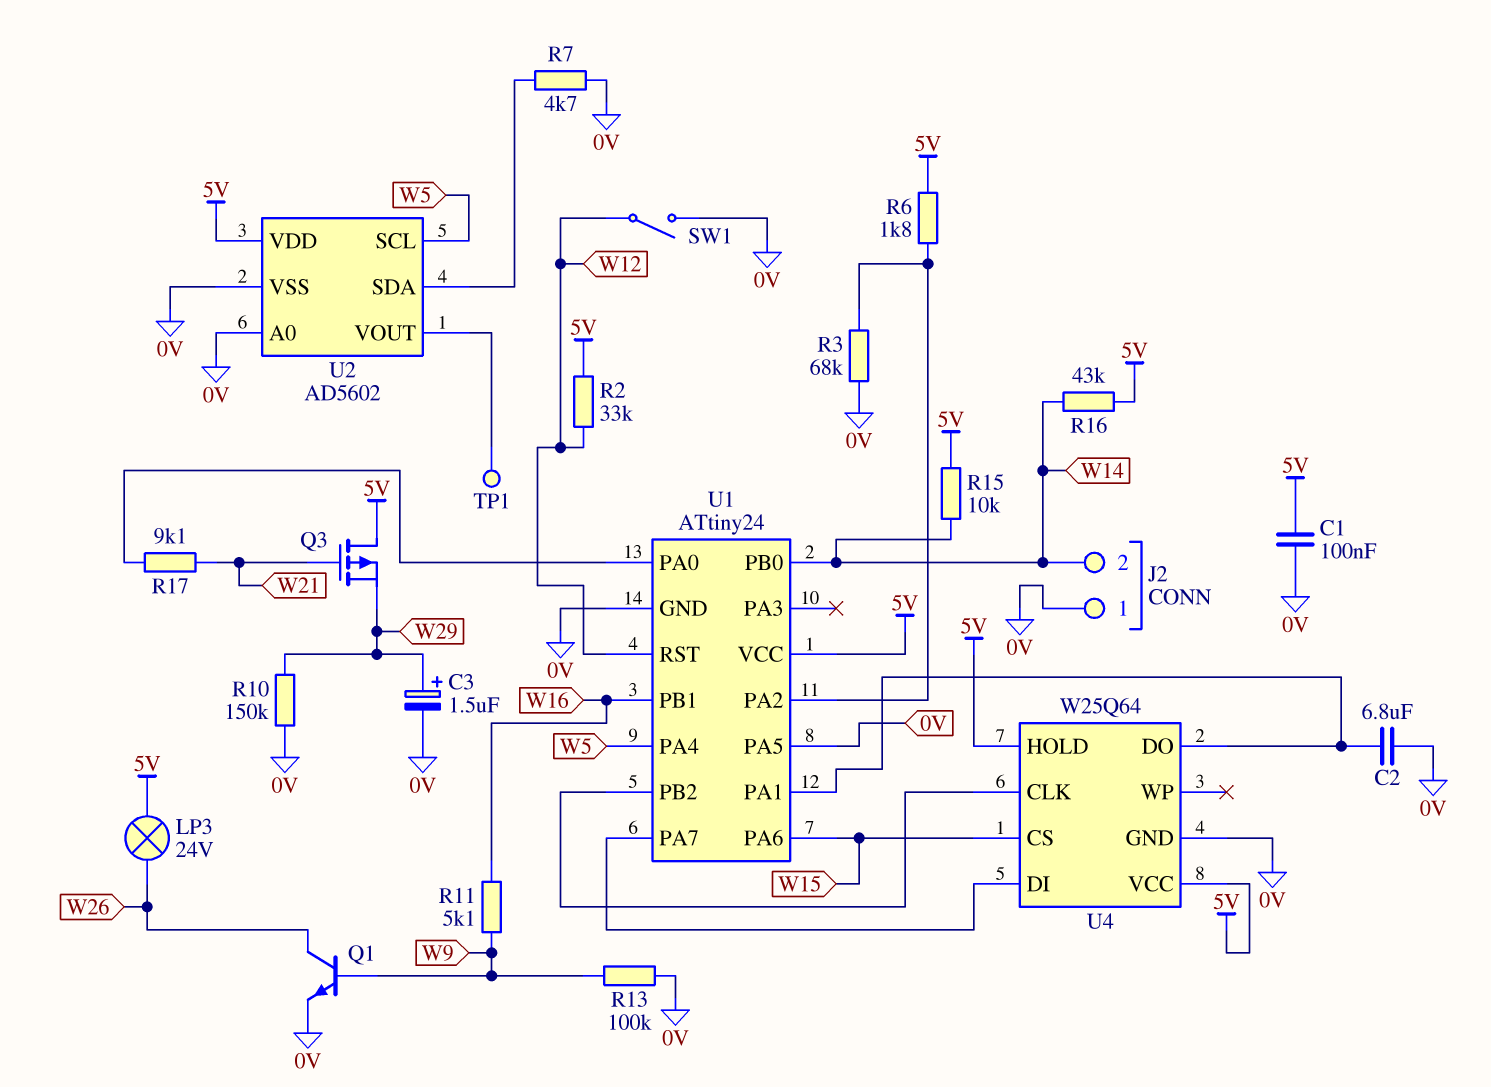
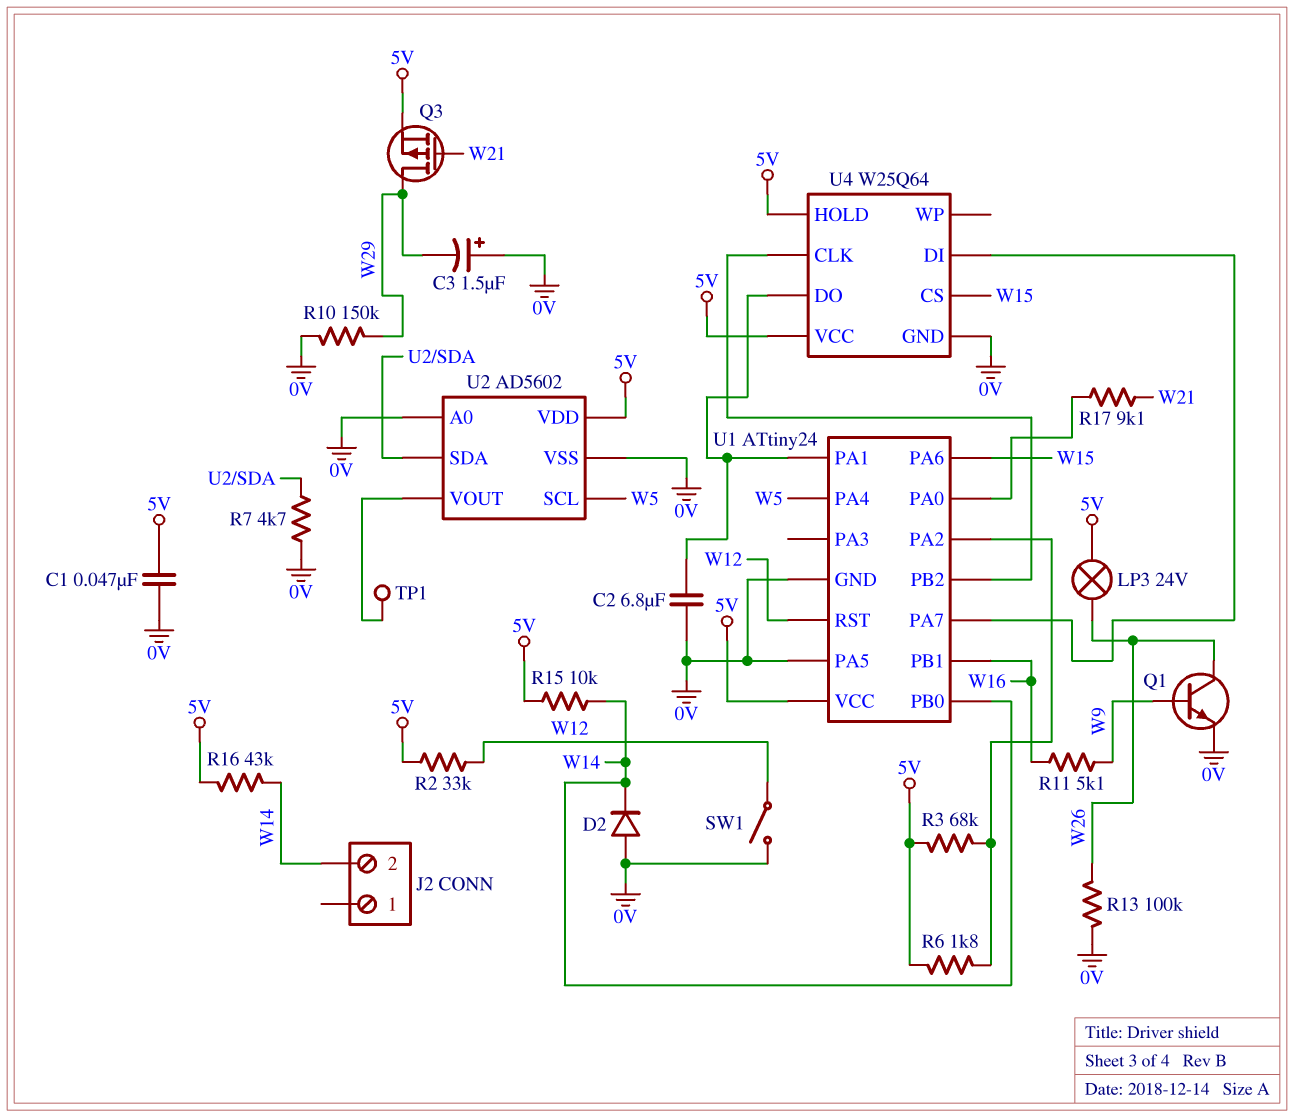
C1: 100nF (0V, 5V) -> 47nF (0V, 5V)
C3: 1.5uF (plus W29, minus 0V) -> 1.5uF (plus 0V, minus W29)
D2: none -> diode (A 0V, K W14)
J2 pin 1: 0V -> none
Q3: PMOS (G W21, D 5V, S W29) -> PMOS (G W21, D W29, S 5V)
R3: 68k (0V, U1/PA2) -> 68k (5V, U1/PA2)
R13: 100k (0V, W9) -> 100k (0V, W26)

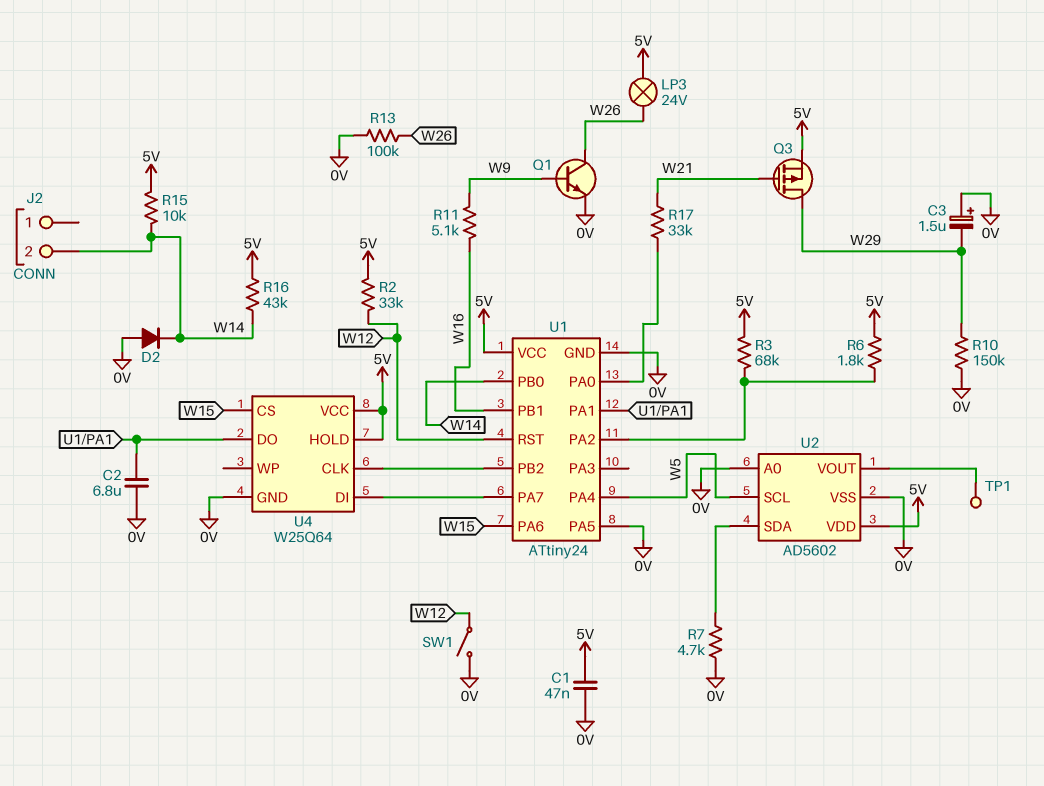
R17: 9.1k (U1/PA0, W21) -> 33k (U1/PA0, W21)

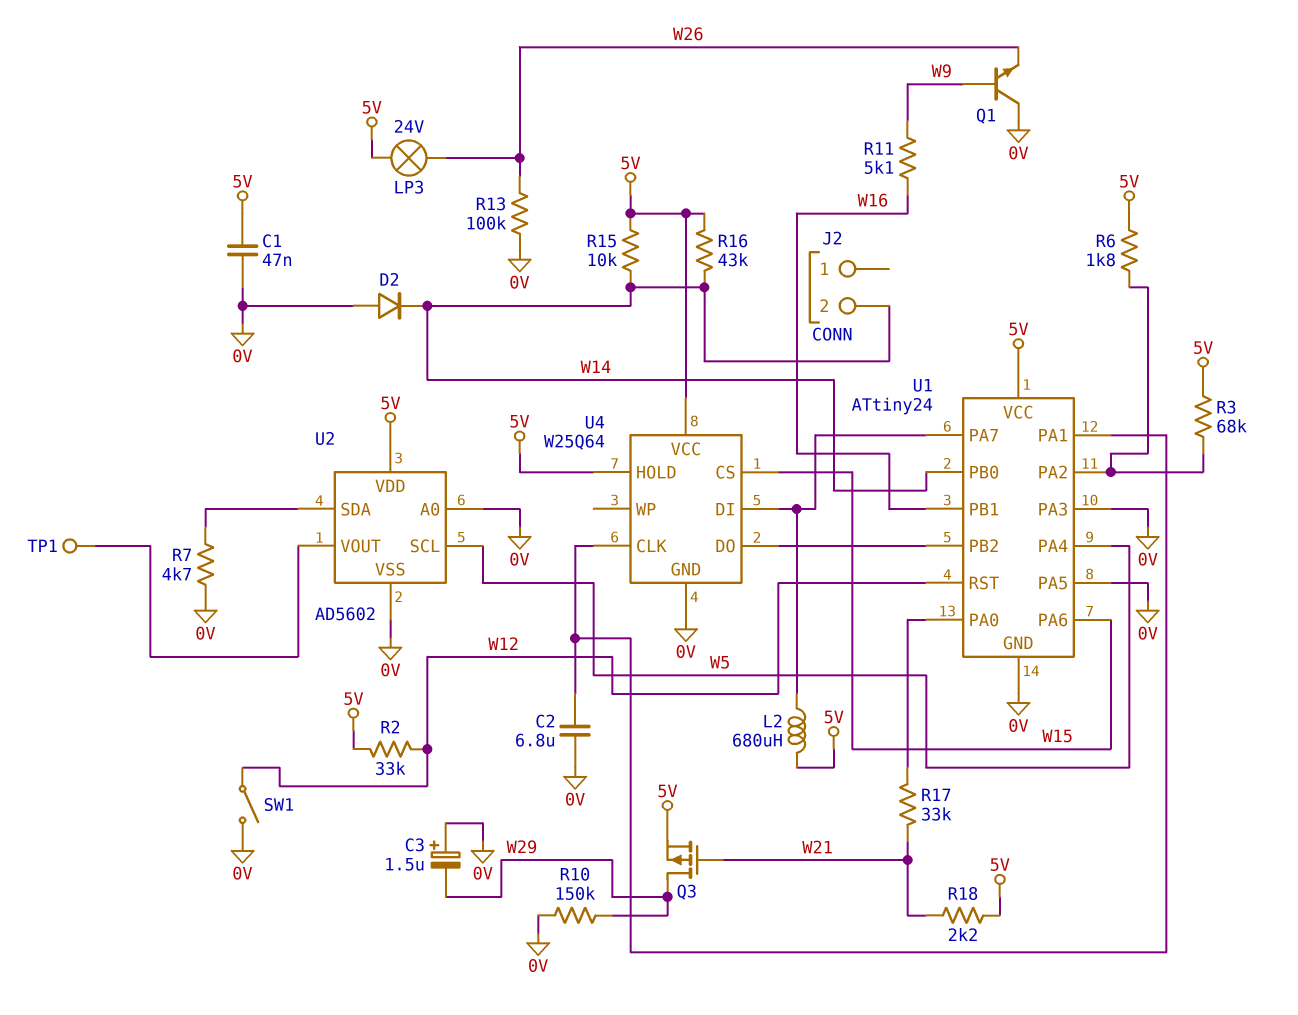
L2: none -> 680uH (5V, U1/PA7)
Q1: NPN (B W9, C W26, E 0V) -> NPN (B W9, C 0V, E W26)
R18: none -> 2.2k (5V, W21)
U1 pin PA3: none -> 0V
U4 pin CLK: U1/PB2 -> U1/PA1
U4 pin DO: U1/PA1 -> U1/PB2

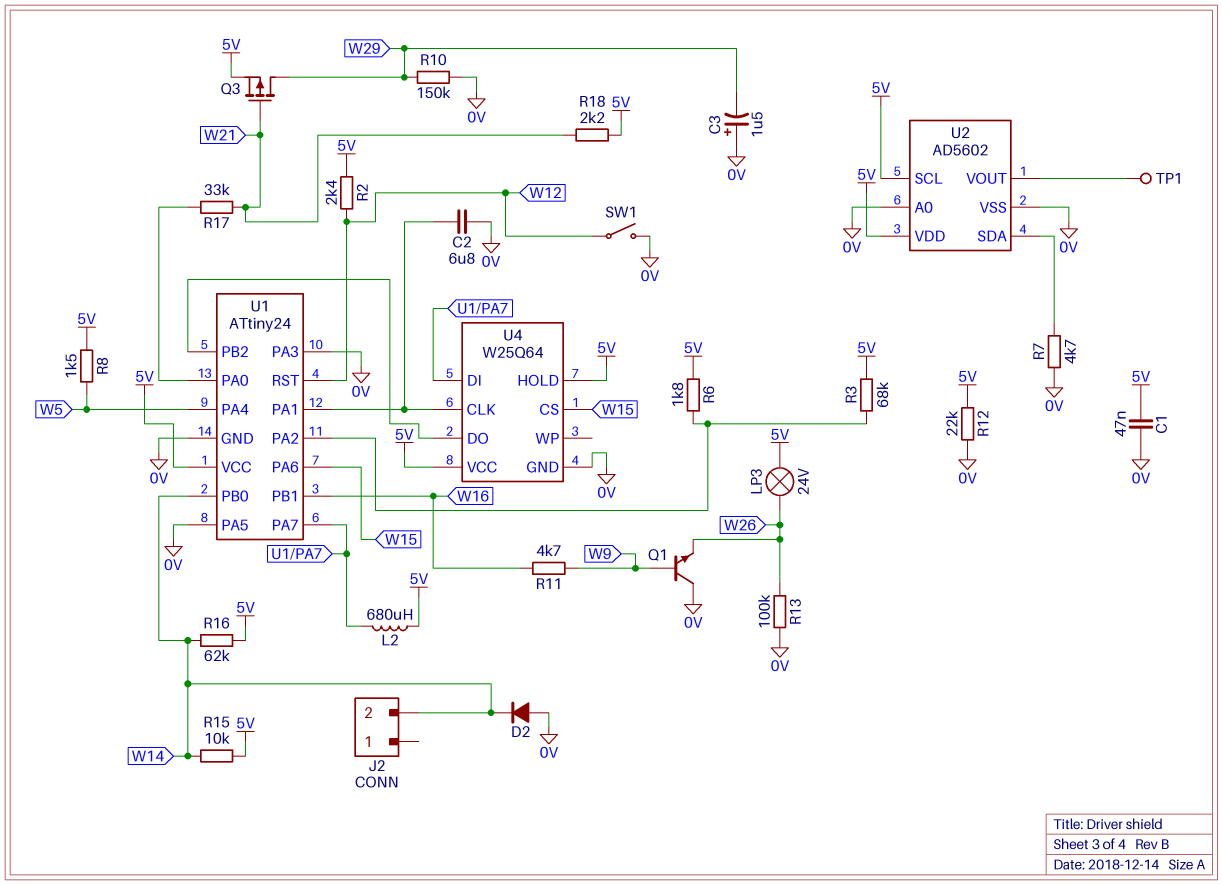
R2: 33k (5V, W12) -> 2.4k (5V, W12)
R8: none -> 1.5k (5V, W5)
R11: 5.1k (W9, W16) -> 4.7k (W9, W16)
R12: none -> 22k (0V, 5V)
R16: 43k (5V, W14) -> 62k (5V, W14)
U2 pin SCL: W5 -> 5V

